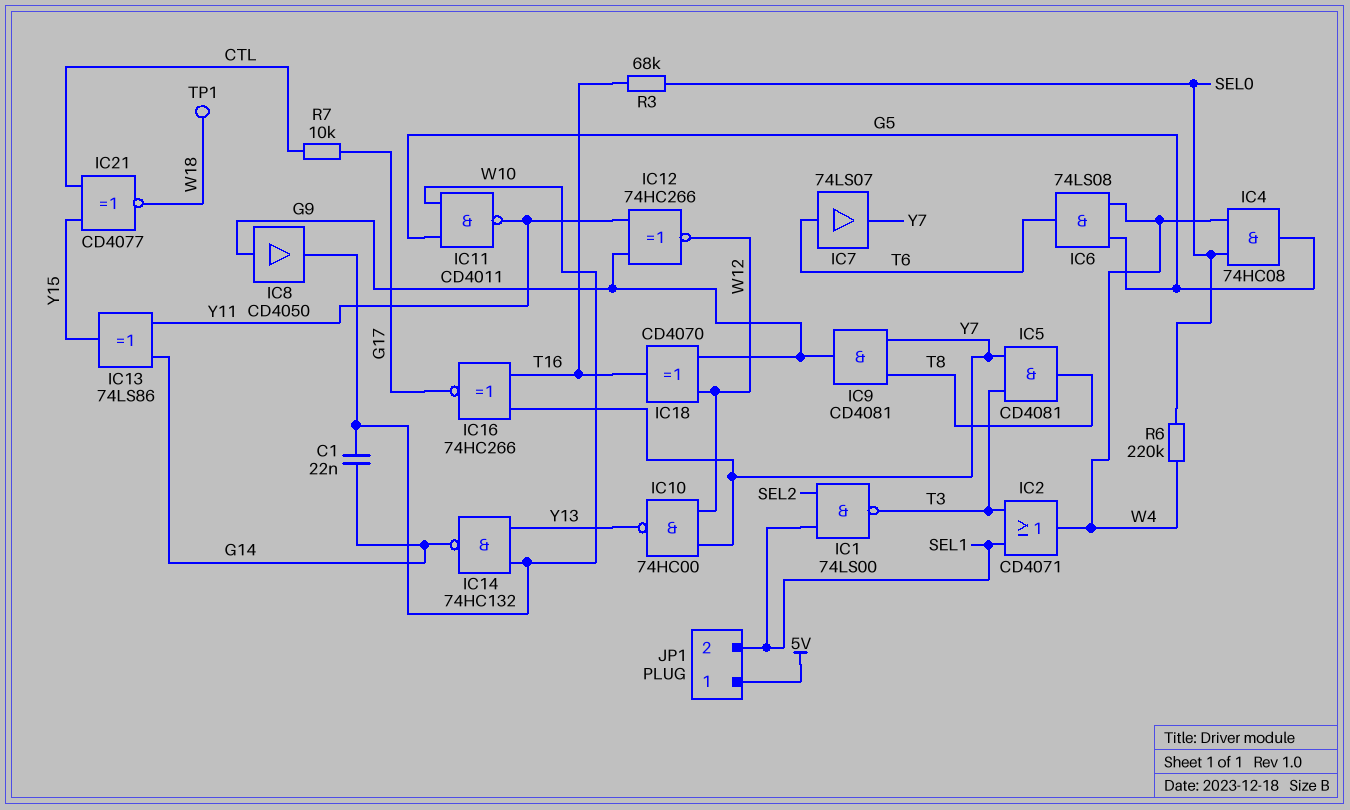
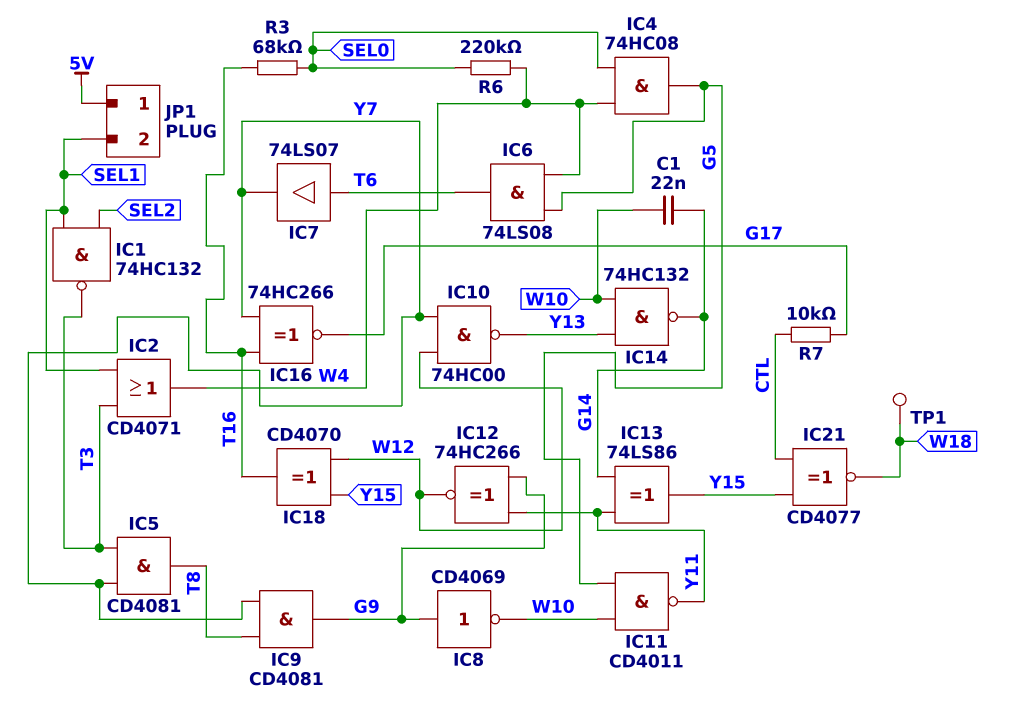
IC1: NAND 74LS00 (in SEL1, in SEL2, out T3) -> NAND 74HC132 (in SEL1, in SEL2, out T3)
IC8: buffer CD4050 (in G9, out W10) -> NOT CD4069 (in G9, out W10)
IC18: XOR CD4070 (in G9, in W12, out T16) -> XOR CD4070 (in W12, in Y15, out T16)

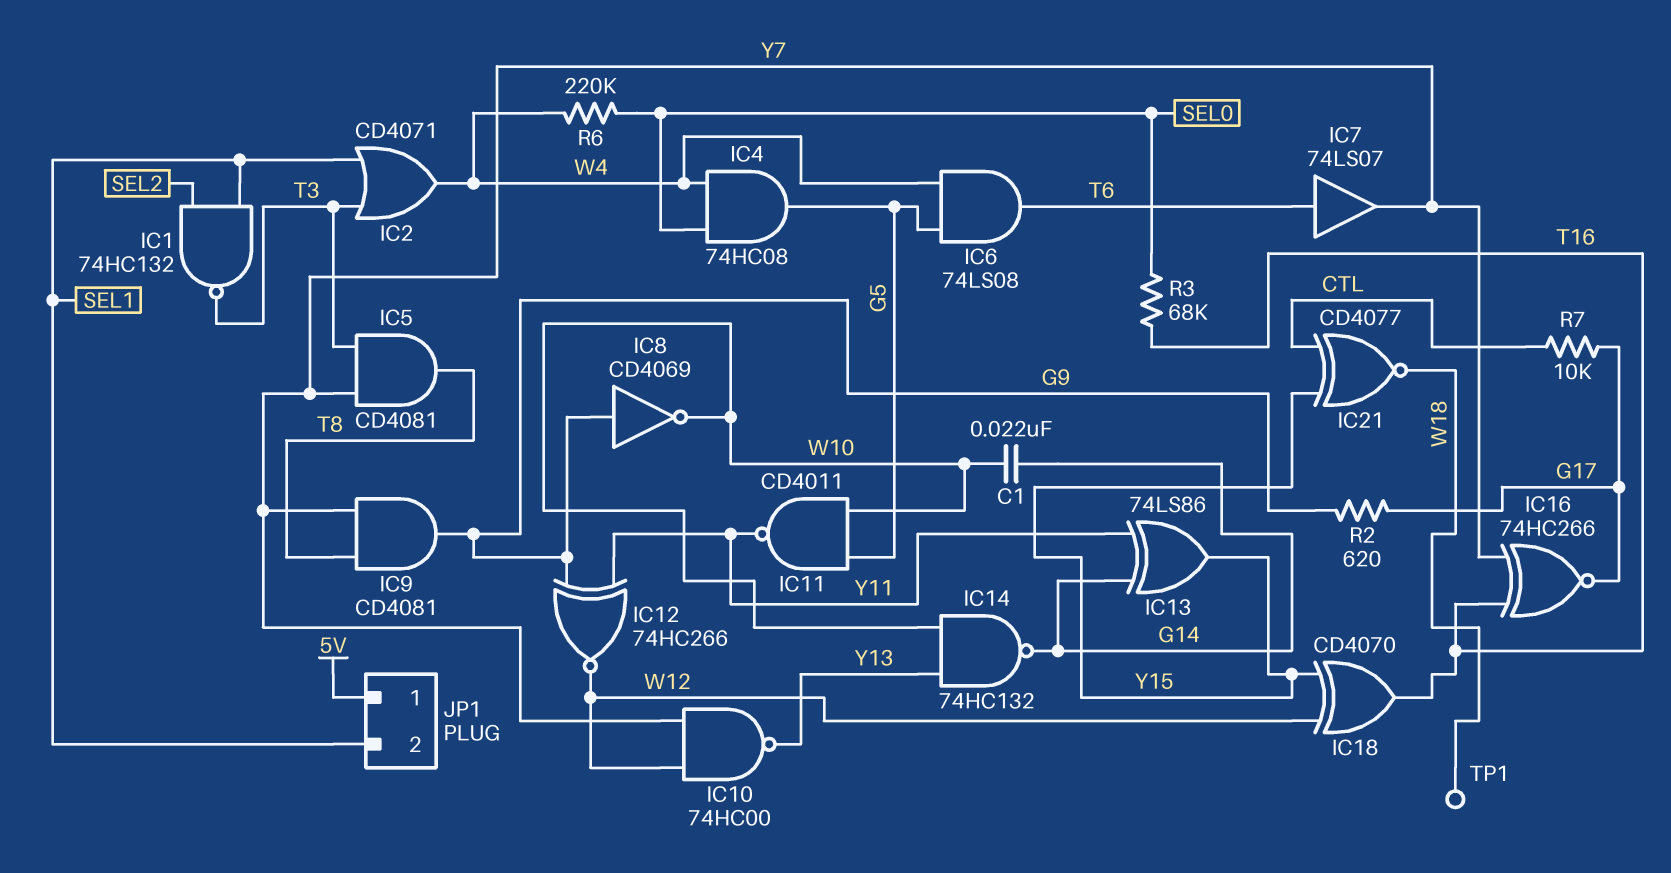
R2: none -> 620 (G9, G17)

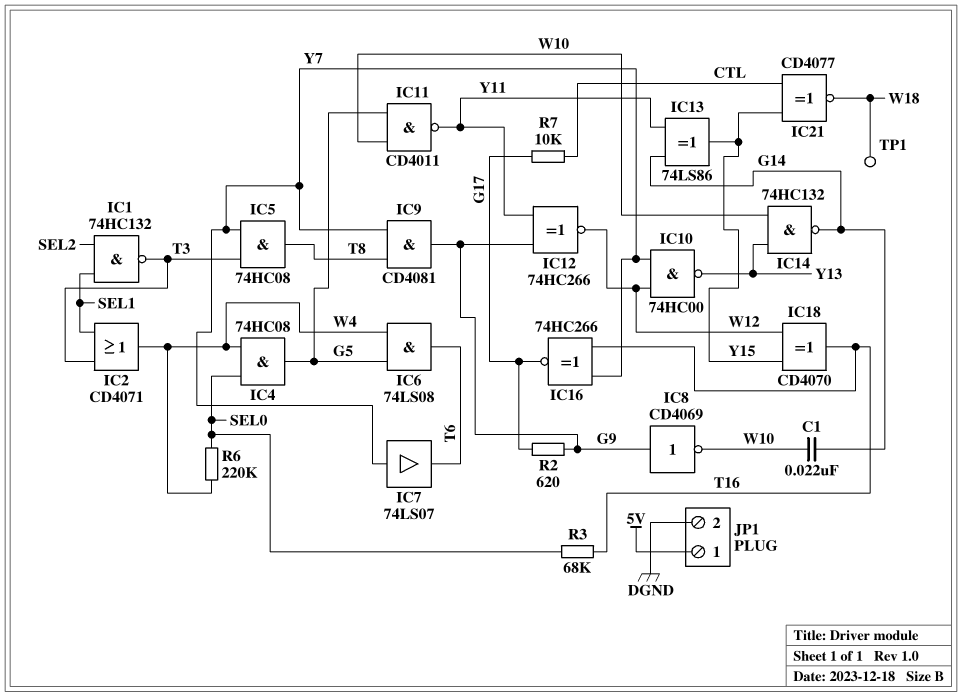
IC5: AND CD4081 (in T3, in Y7, out T8) -> AND 74HC08 (in T3, in Y7, out T8)
IC7: buffer 74LS07 (in T6, out Y7) -> buffer 74LS07 (in Y7, out T6)
JP1 pin 2: SEL1 -> DGND

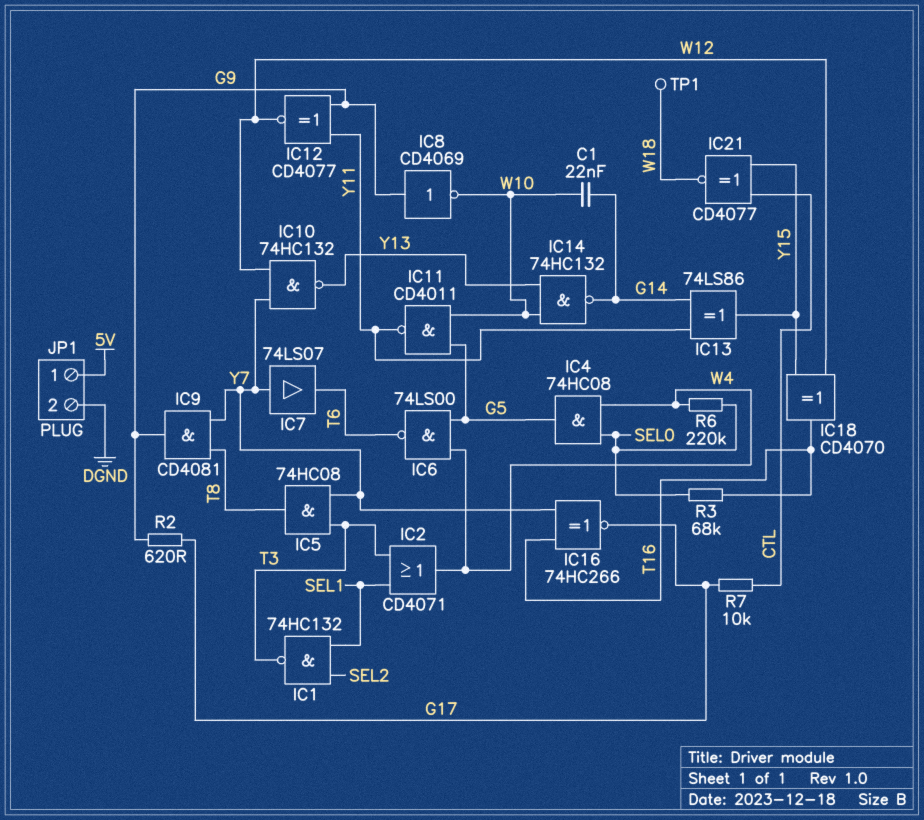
IC6: AND 74LS08 (in G5, in W4, out T6) -> NAND 74LS00 (in G5, in W4, out T6)
IC10: NAND 74HC00 (in W12, in Y7, out Y13) -> NAND 74HC132 (in W12, in Y7, out Y13)
IC12: XNOR 74HC266 (in G9, in Y11, out W12) -> XNOR CD4077 (in G9, in Y11, out W12)

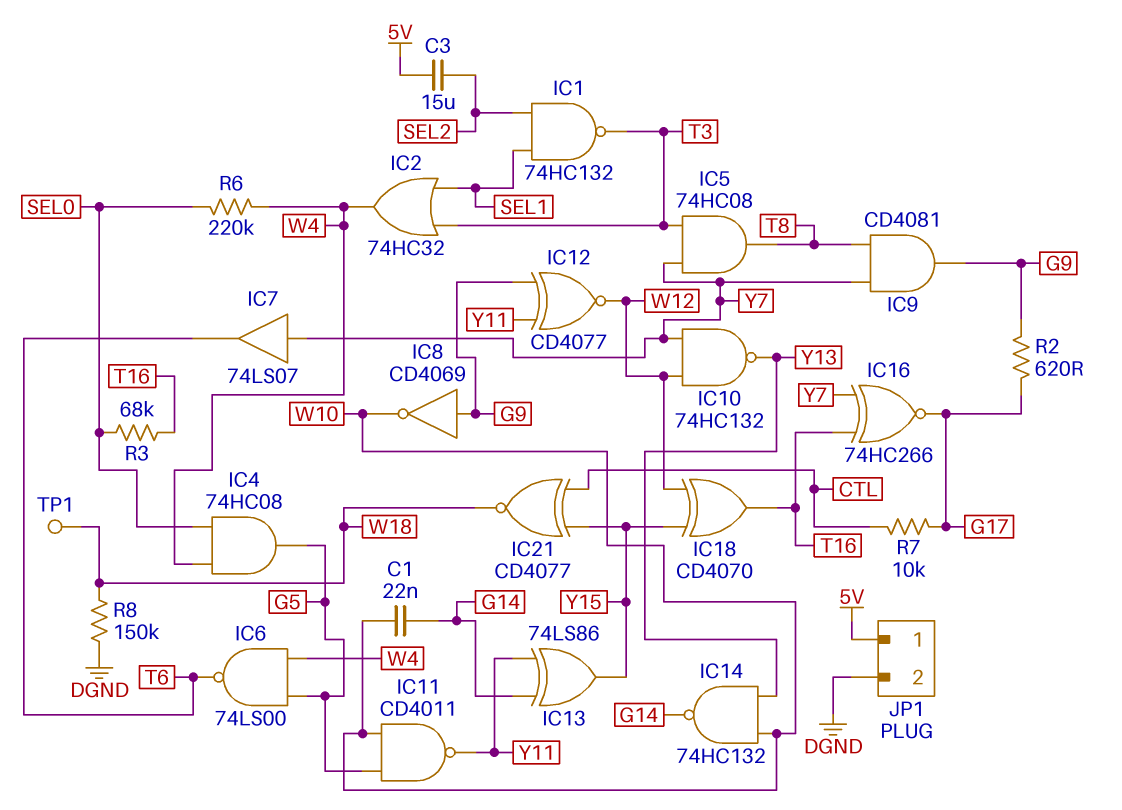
C3: none -> 15uF (5V, SEL2)
IC2: OR CD4071 (in SEL1, in T3, out W4) -> OR 74HC32 (in SEL1, in T3, out W4)
R8: none -> 150k (DGND, W18)

